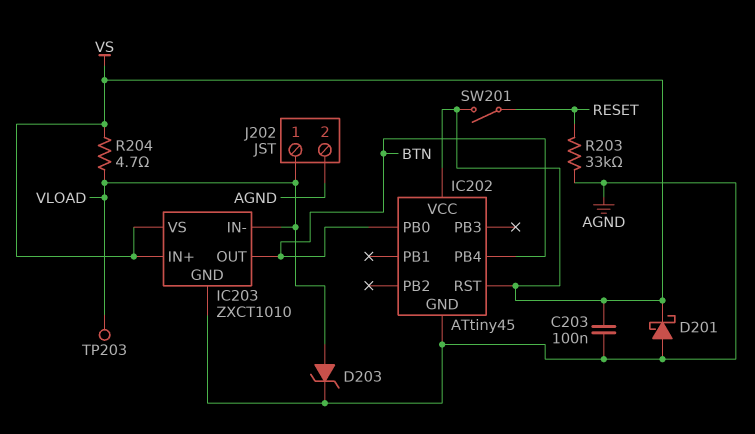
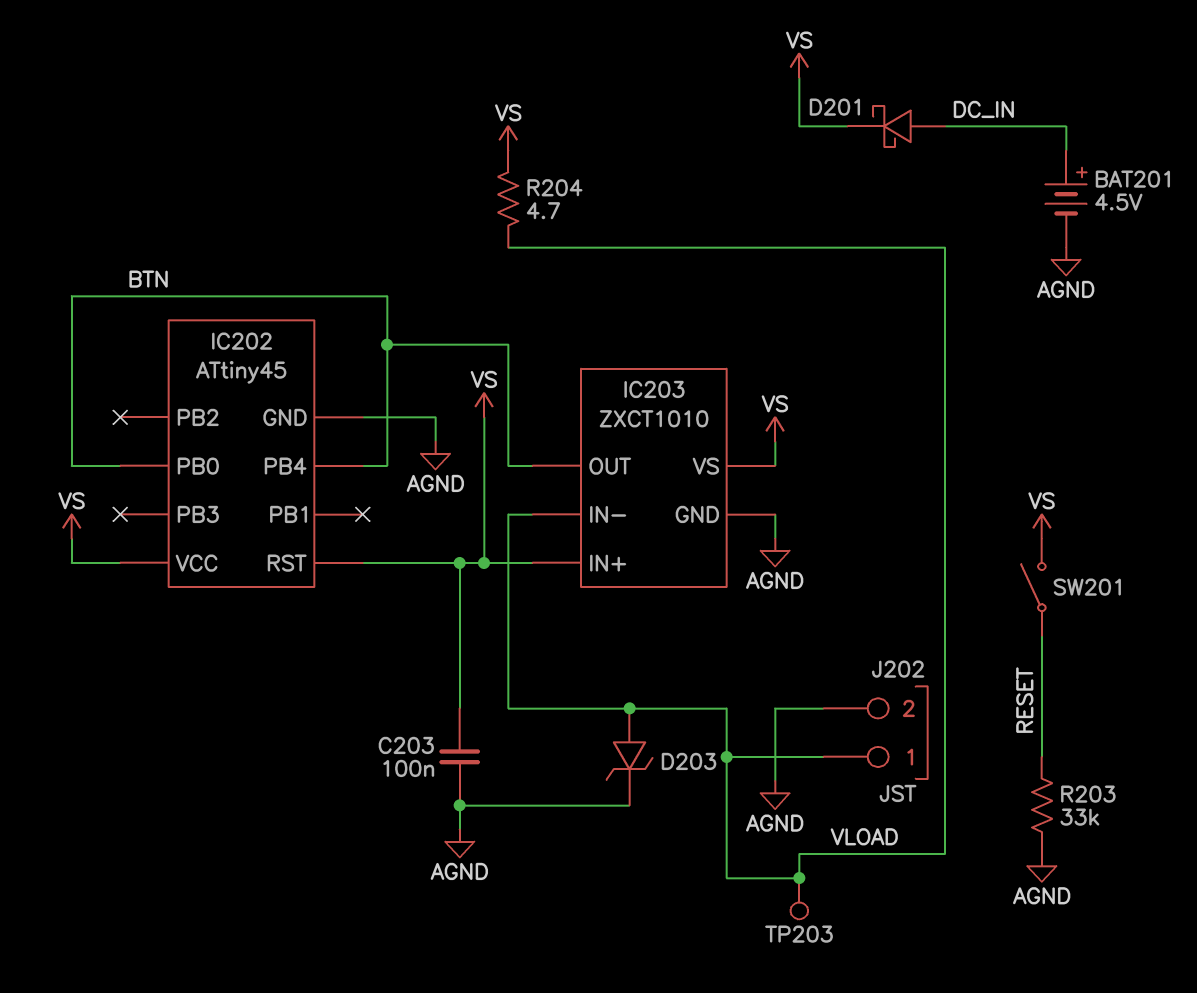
BAT201: none -> 4.5V (plus DC_IN, minus AGND)
D201: schottky (A AGND, K VS) -> schottky (A DC_IN, K VS)

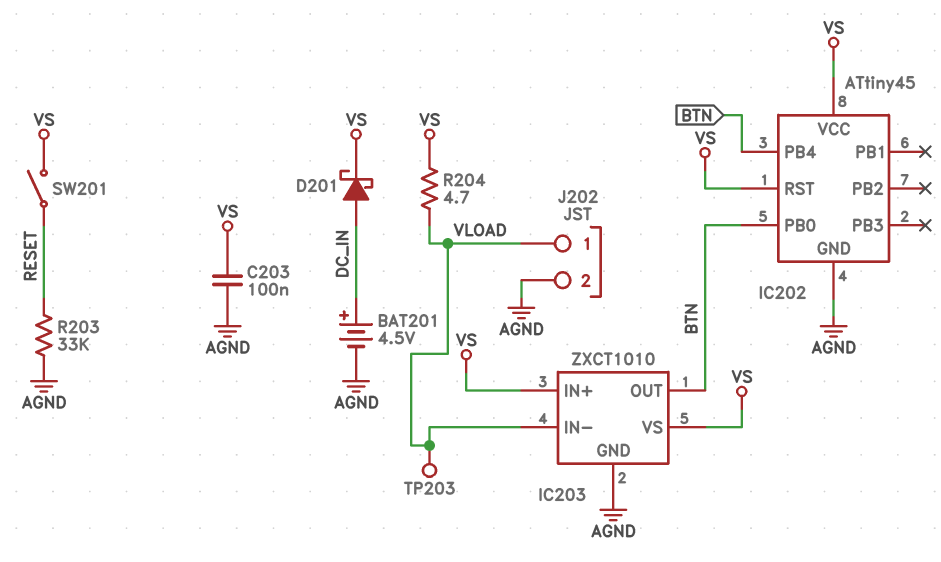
D203: zener (A VLOAD, K AGND) -> none

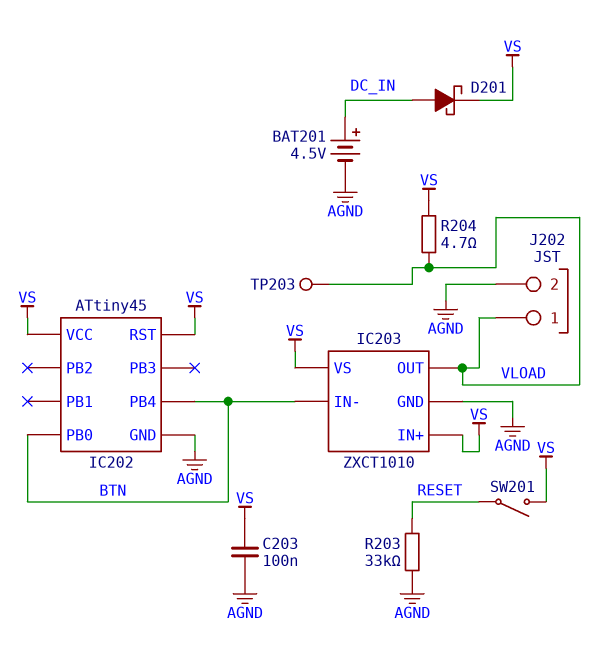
IC203 pin IN-: VLOAD -> BTN
IC203 pin OUT: BTN -> VLOAD

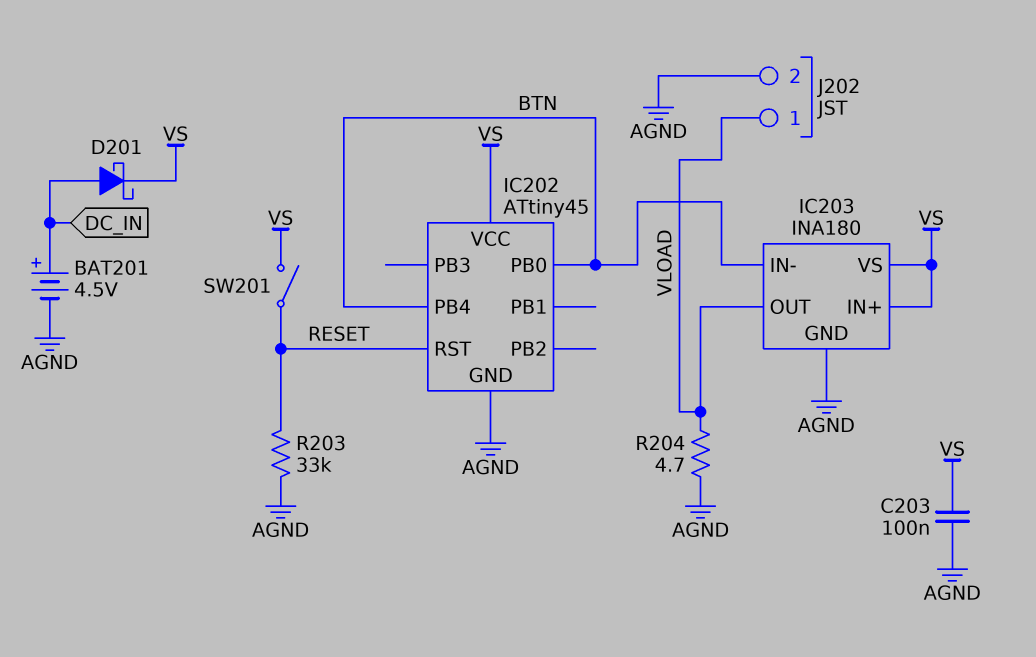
IC202 pin RST: VS -> RESET
IC203: ZXCT1010 -> INA180
R204: 4.7 (VLOAD, VS) -> 4.7 (AGND, VLOAD)
TP203: test point (VLOAD) -> none

